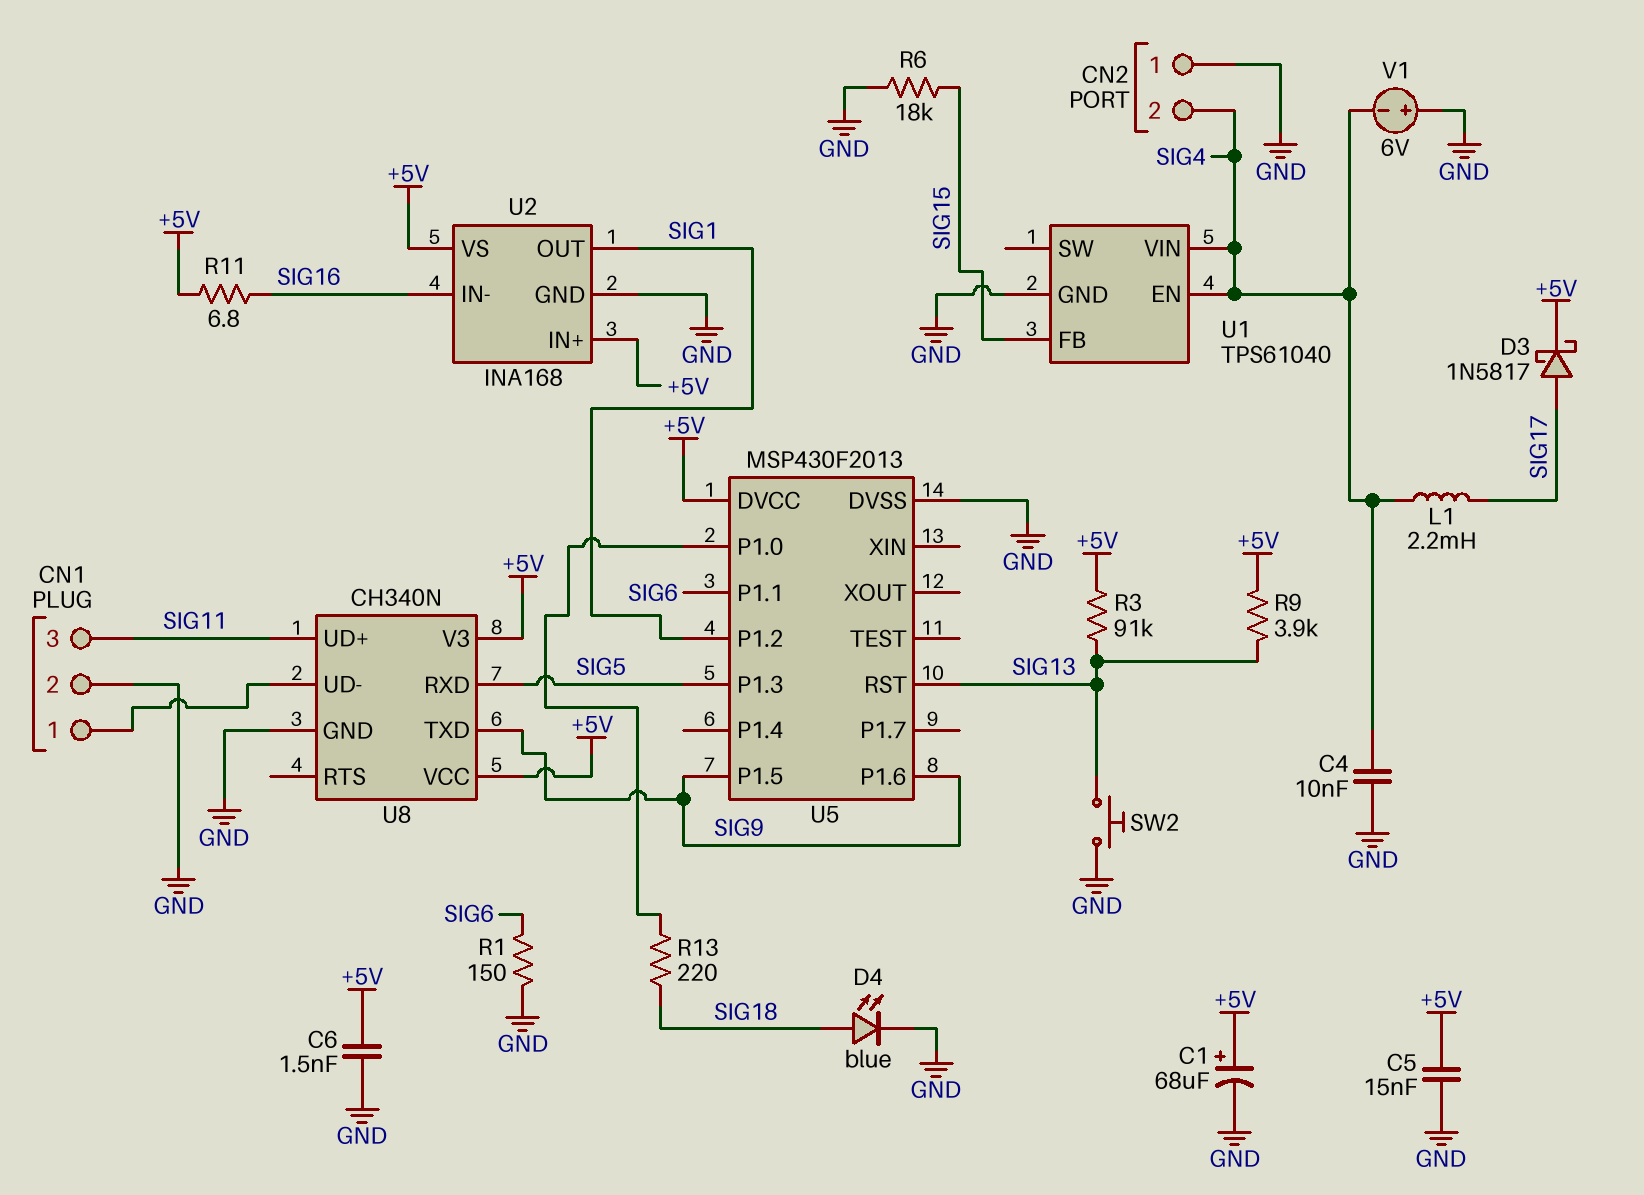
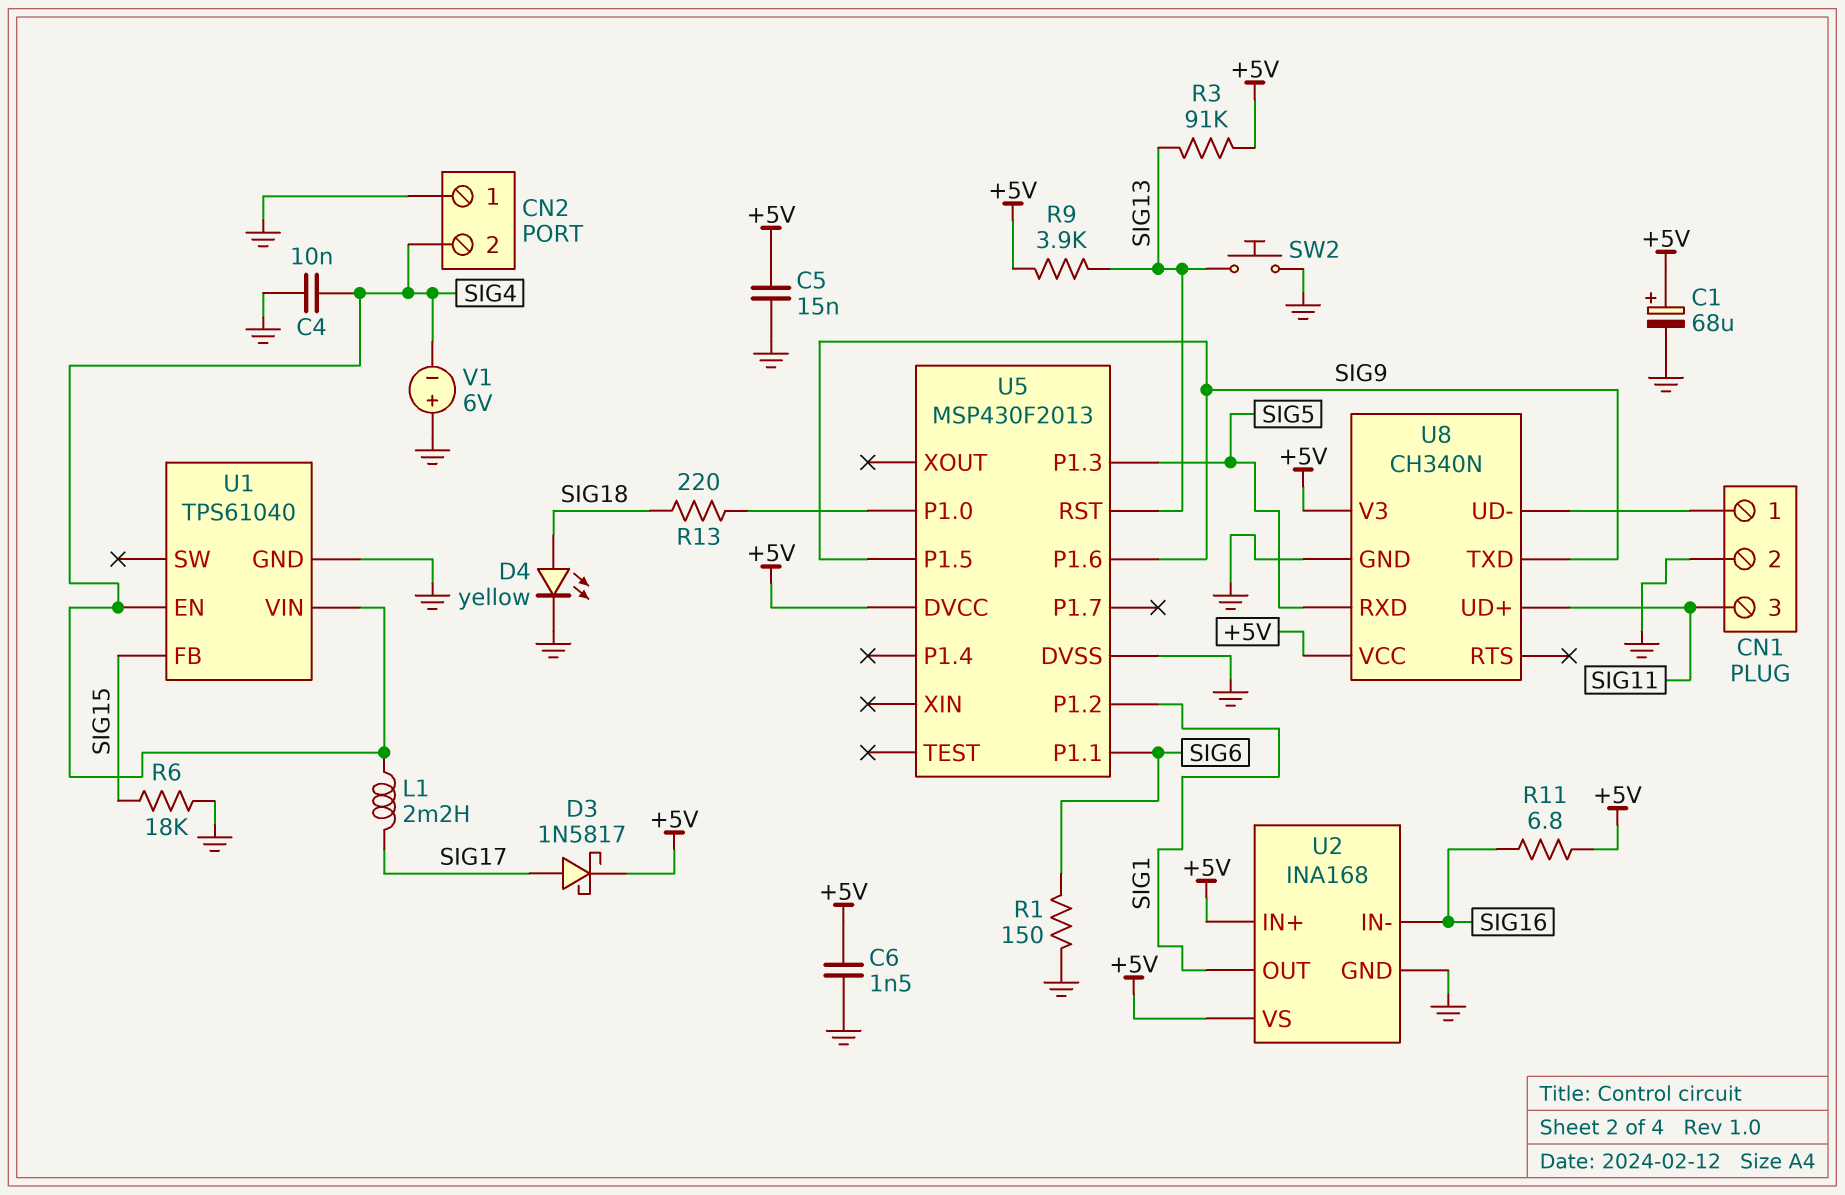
D4: LED blue (A SIG18, K GND) -> LED yellow (A SIG18, K GND)

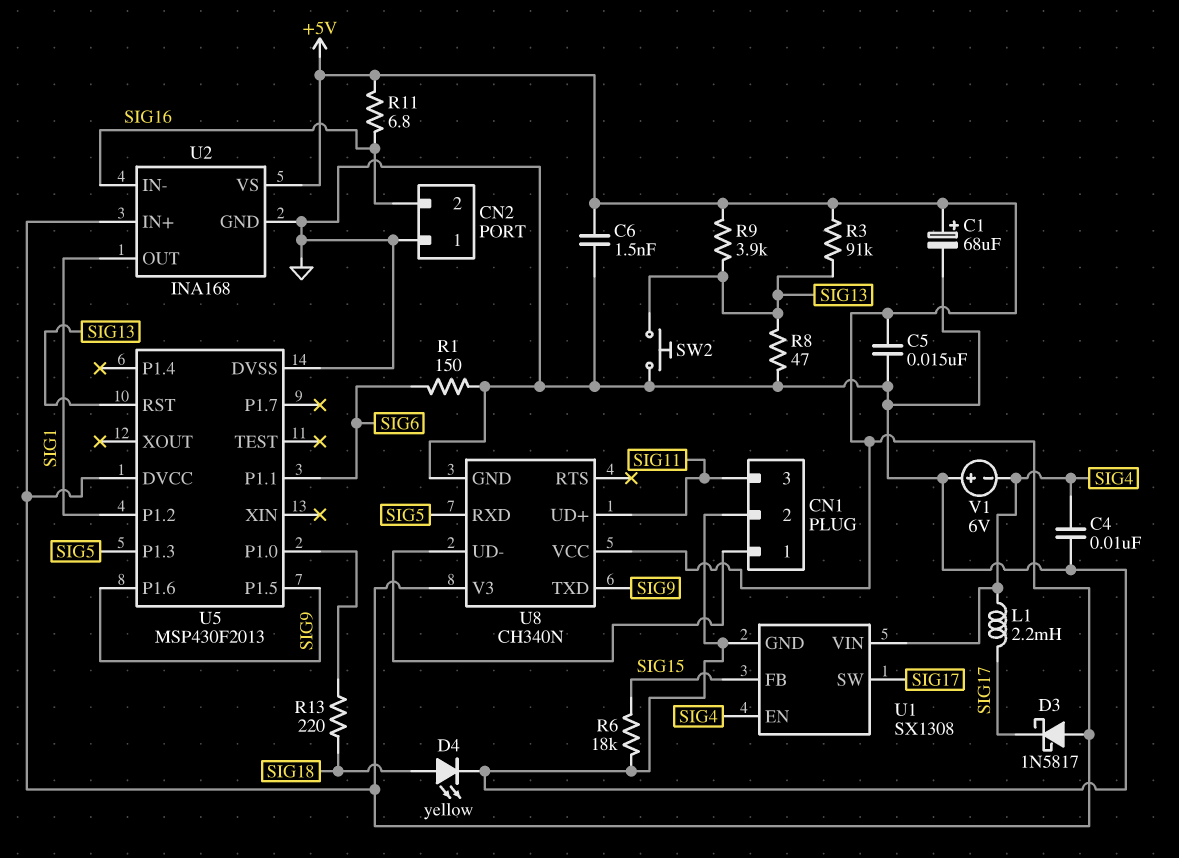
CN2 pin 2: SIG4 -> SIG16
D3: schottky 1N5817 (A SIG17, K +5V) -> schottky 1N5817 (A +5V, K SIG17)
R8: none -> 47 (GND, SIG13)
U1: TPS61040 -> SX1308
U1 pin SW: none -> SIG17

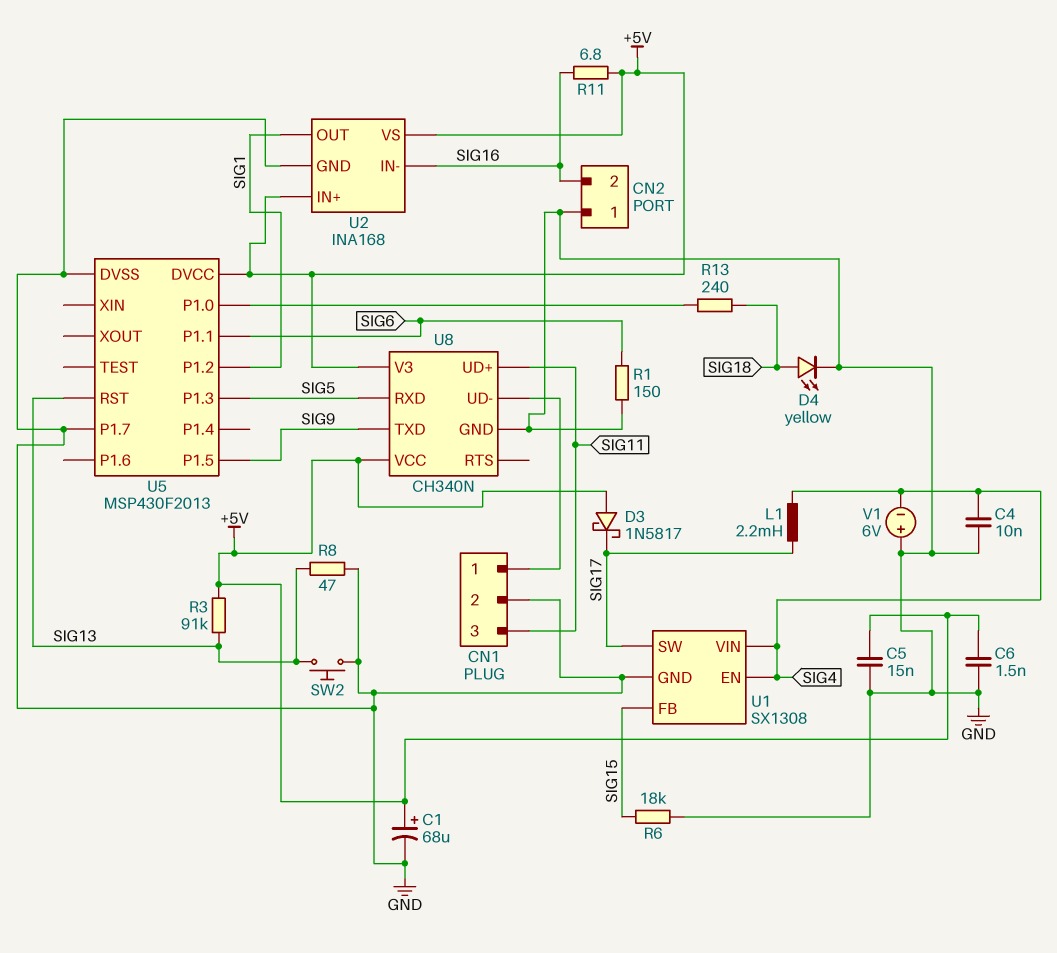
R9: 3.9k (+5V, SIG13) -> none
R13: 220 (SIG18, U5/P1.0) -> 240 (SIG18, U5/P1.0)
U5 pin P1.6: SIG9 -> none
U5 pin P1.7: none -> GND

